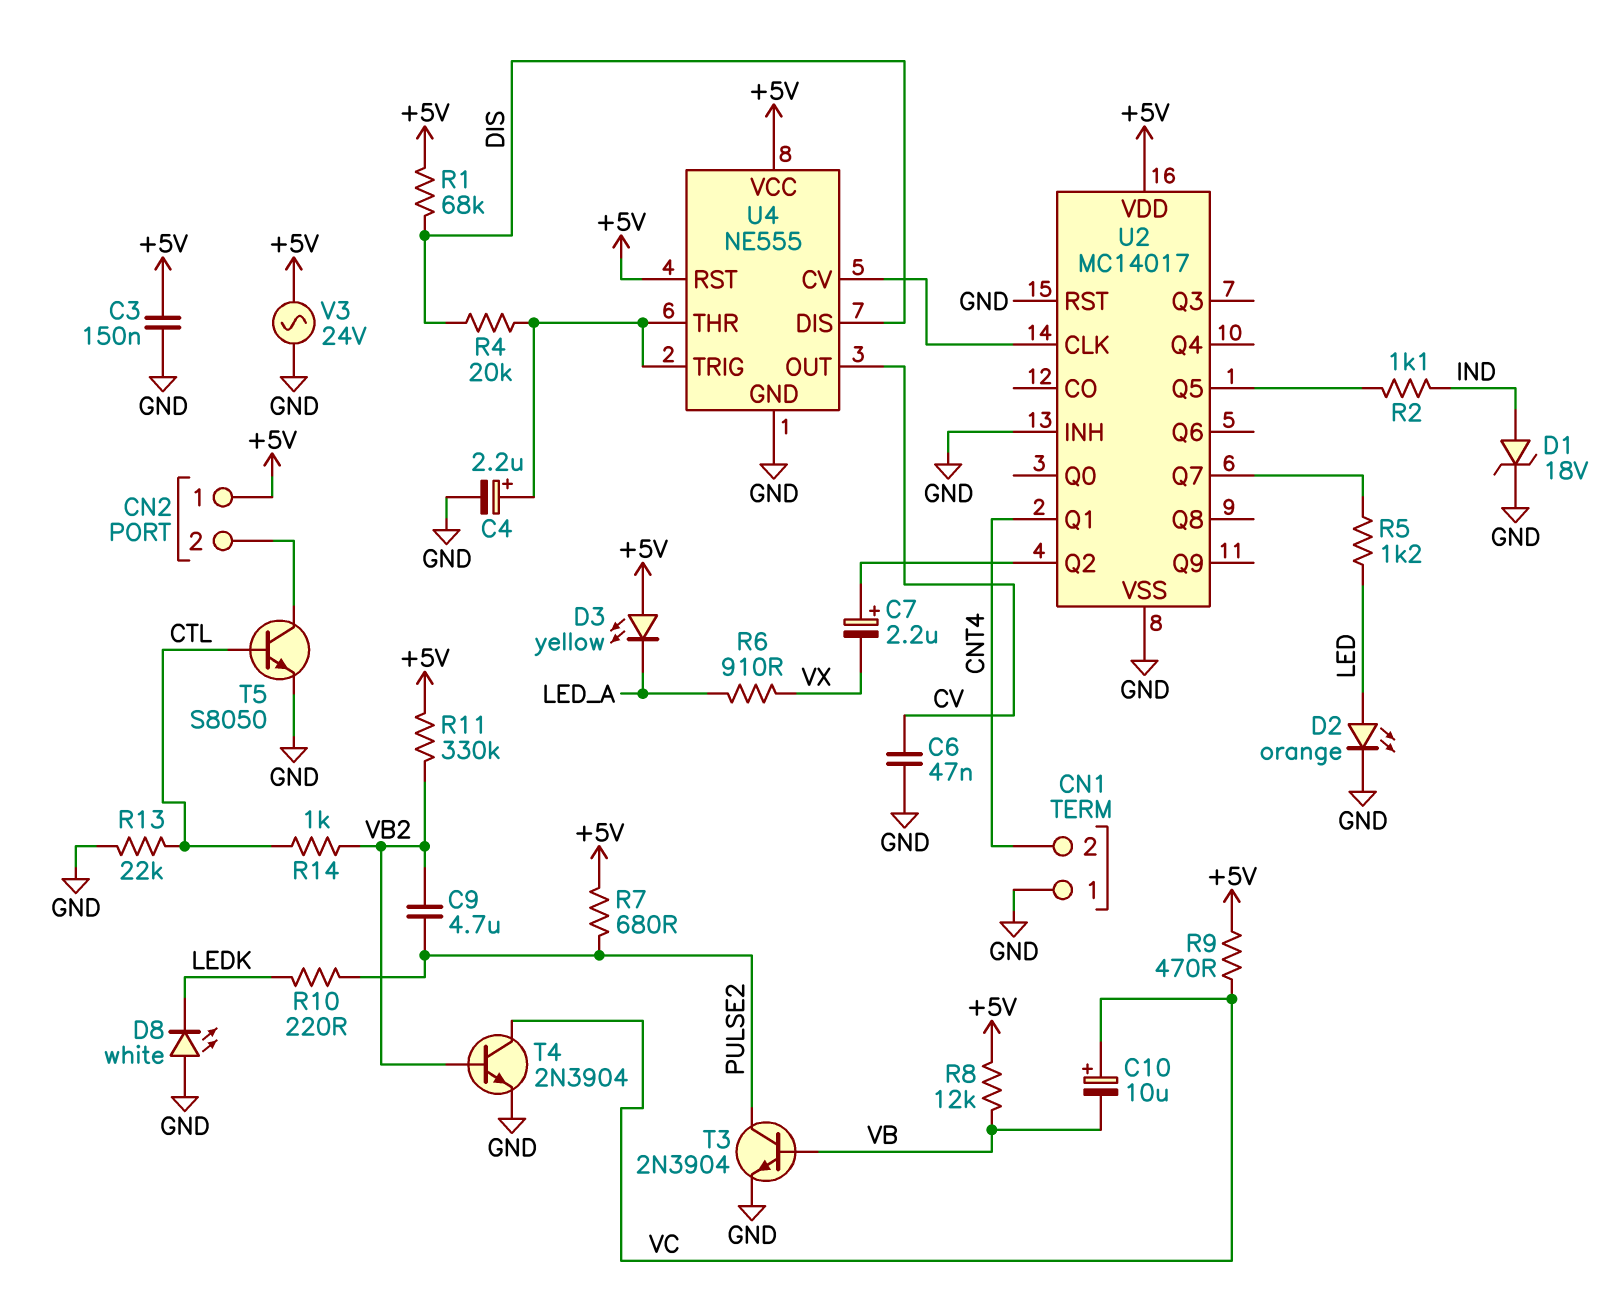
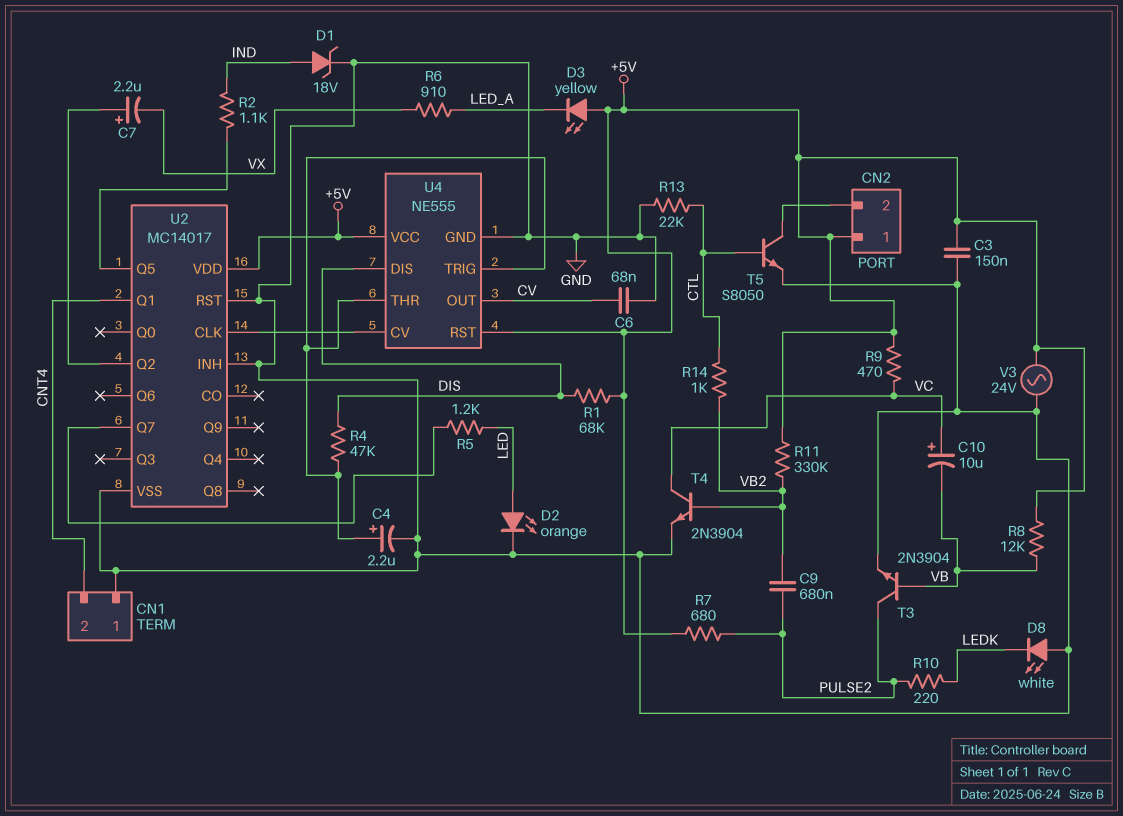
C6: 47nF (CV, GND) -> 68nF (CV, GND)
C9: 4.7uF (PULSE2, VB2) -> 680nF (PULSE2, VB2)
R4: 20k (DIS, U4/THR) -> 47k (DIS, U4/THR)

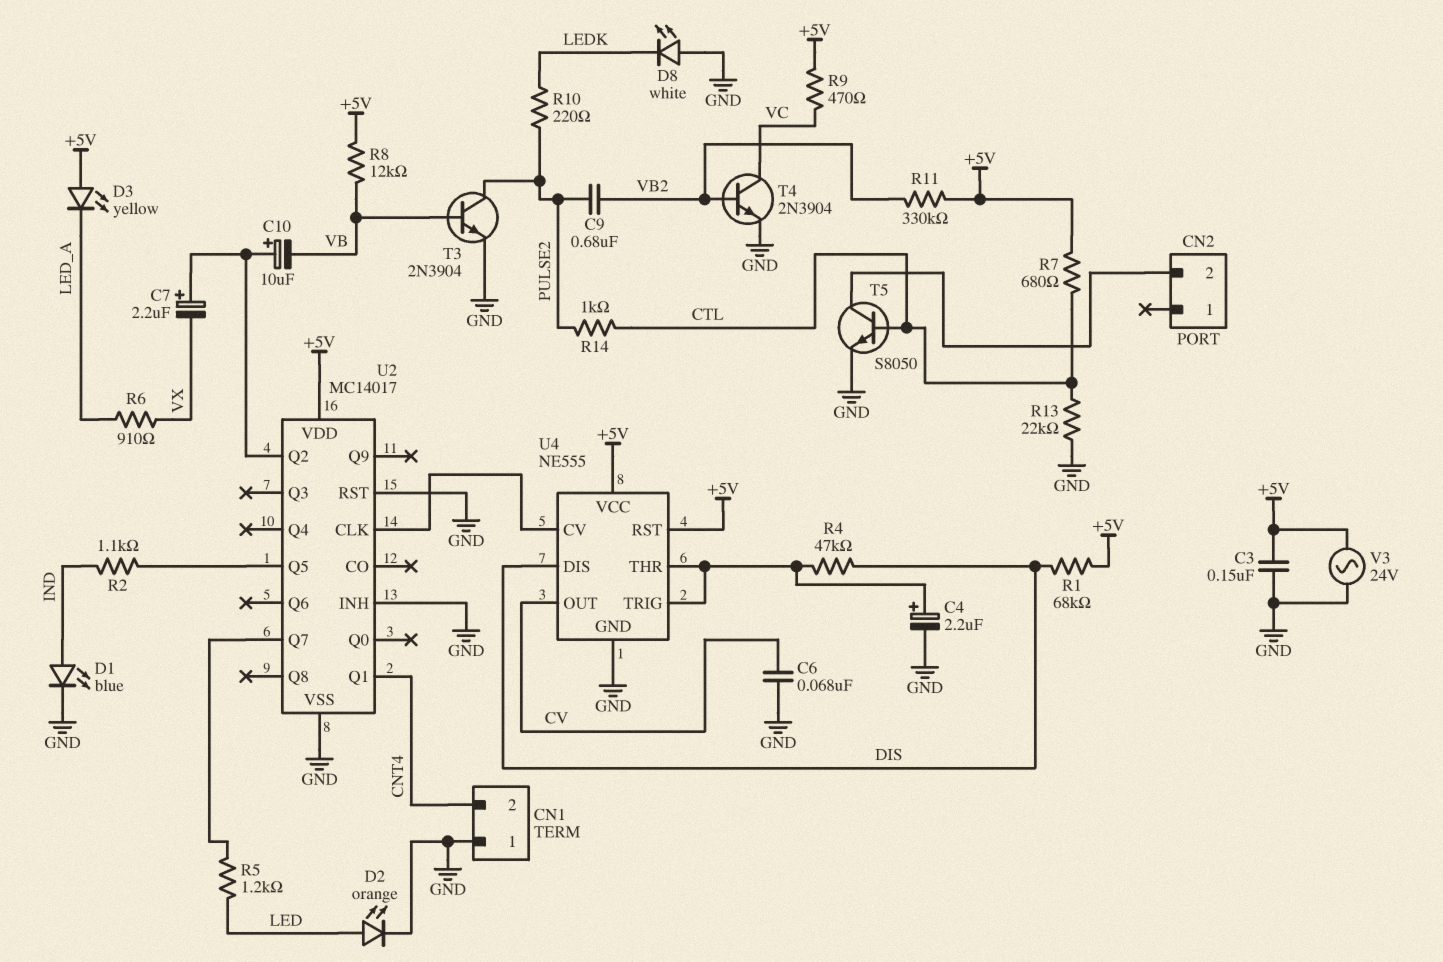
C10: 10uF (plus VC, minus VB) -> 10uF (plus U2/Q2, minus VB)
CN2 pin 1: +5V -> none
D1: zener 18V (A IND, K GND) -> LED blue (A IND, K GND)
R7: 680 (+5V, PULSE2) -> 680 (+5V, CTL)
R14: 1k (CTL, VB2) -> 1k (CTL, PULSE2)

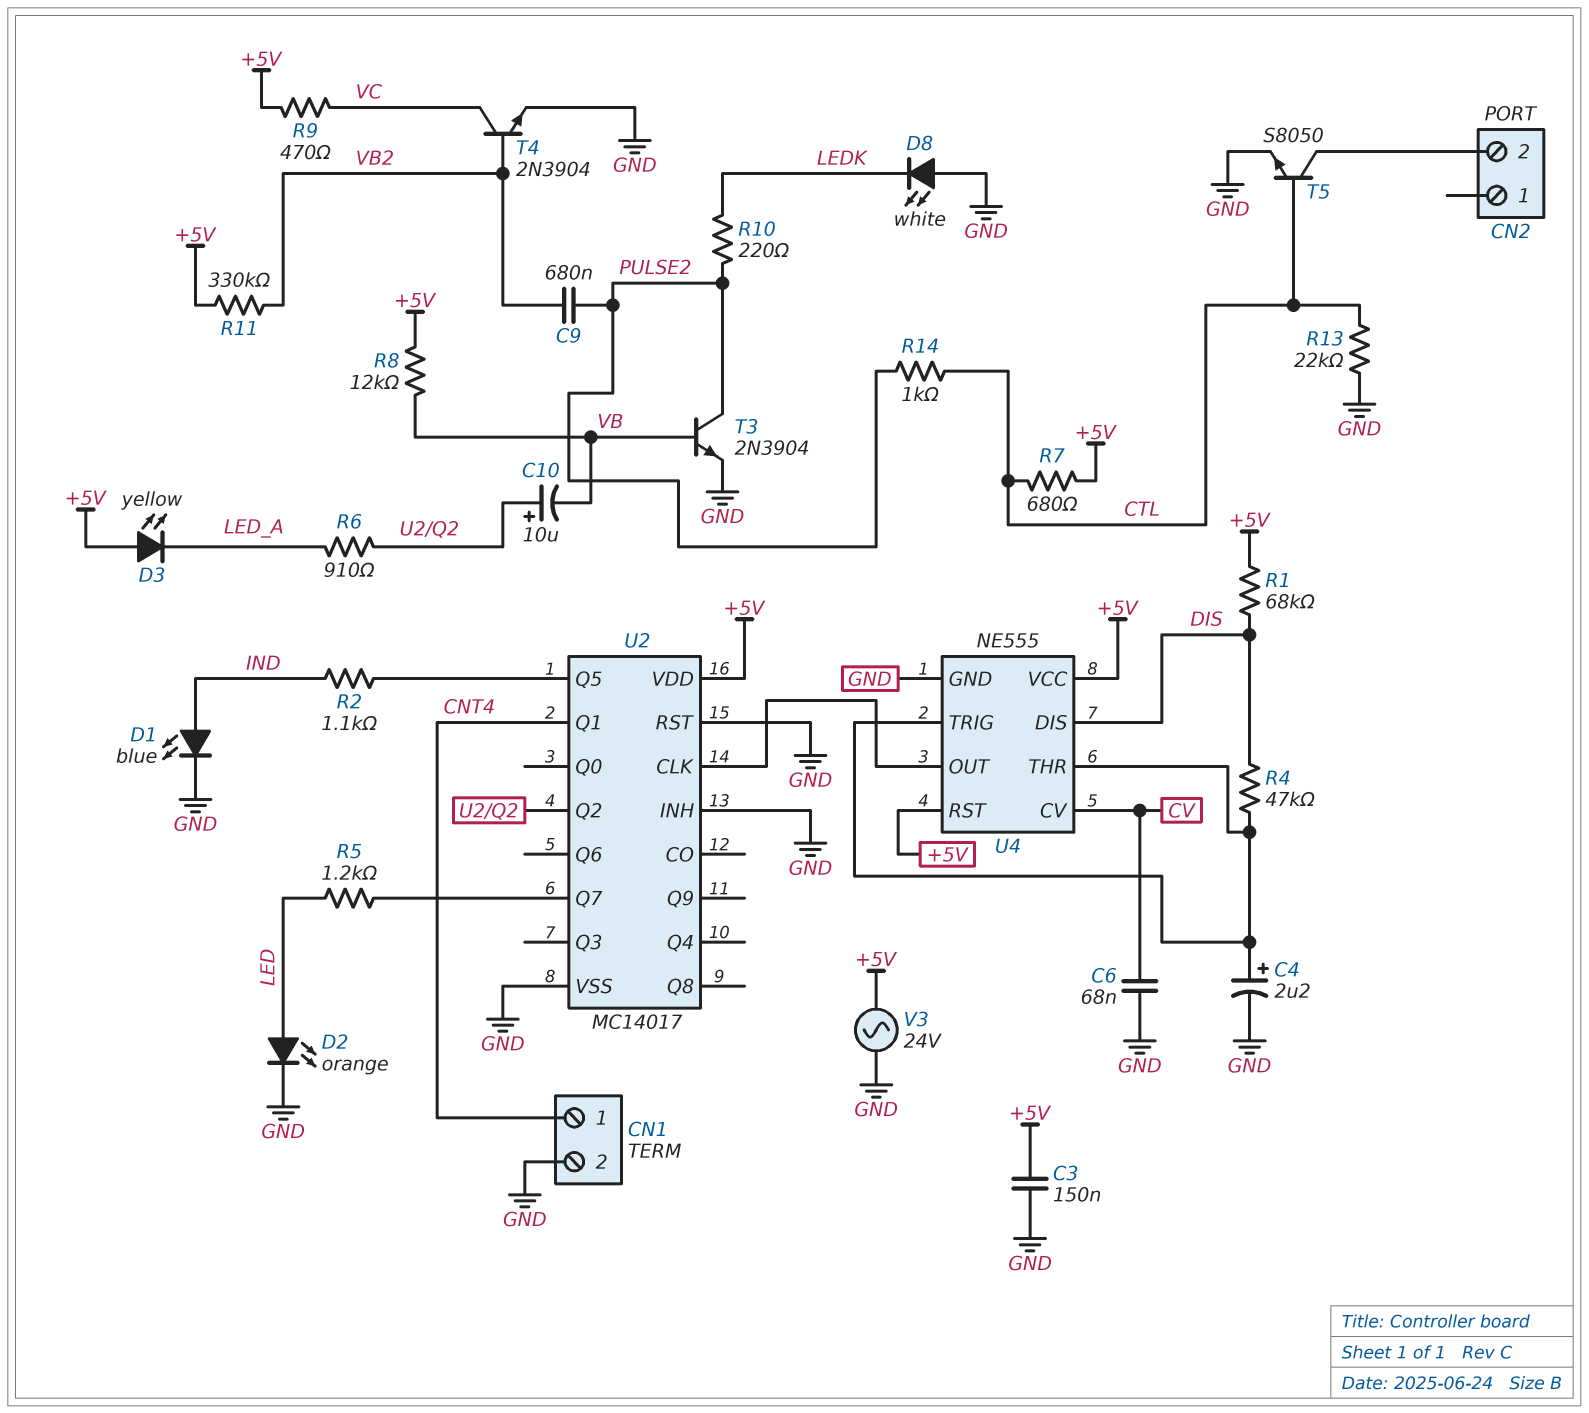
C7: 2.2uF (plus U2/Q2, minus VX) -> none
CN1 pin 1: GND -> CNT4
CN1 pin 2: CNT4 -> GND
R6: 910 (LED_A, VX) -> 910 (LED_A, U2/Q2)
U4 pin CV: U2/CLK -> CV
U4 pin OUT: CV -> U2/CLK

